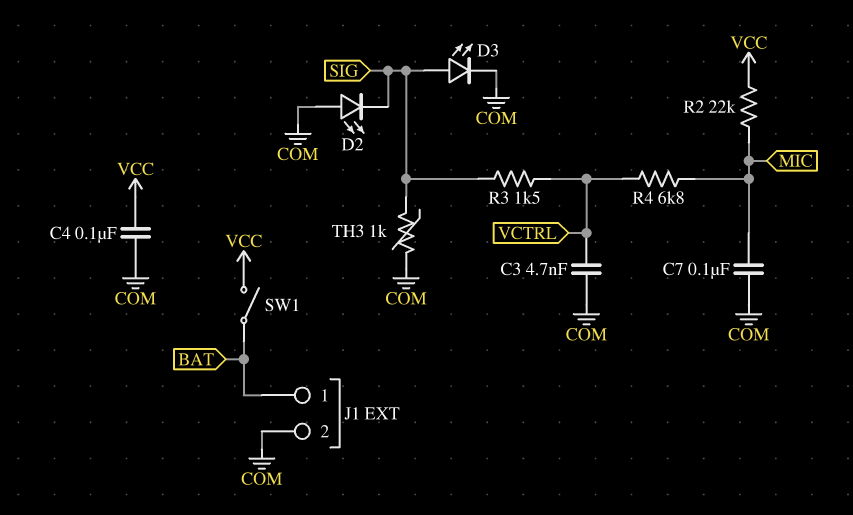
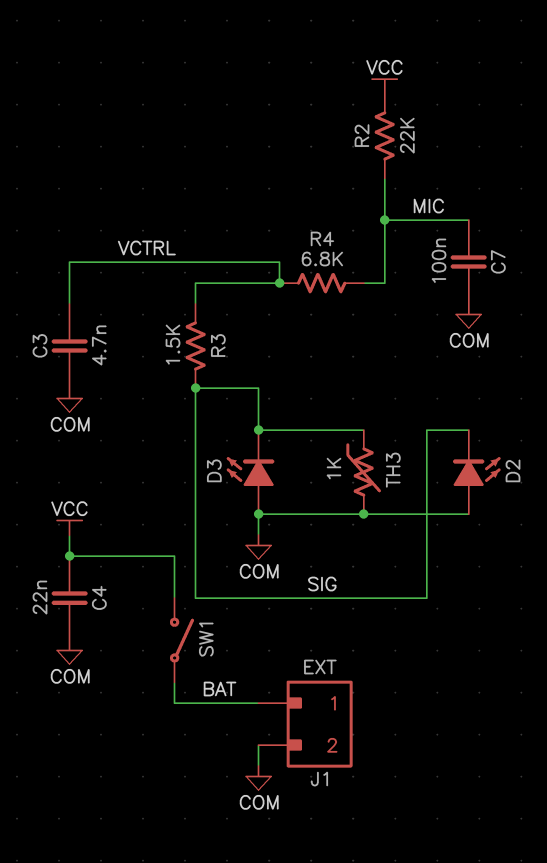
C4: 100nF (COM, VCC) -> 22nF (COM, VCC)
D3: LED (A SIG, K COM) -> LED (A COM, K SIG)

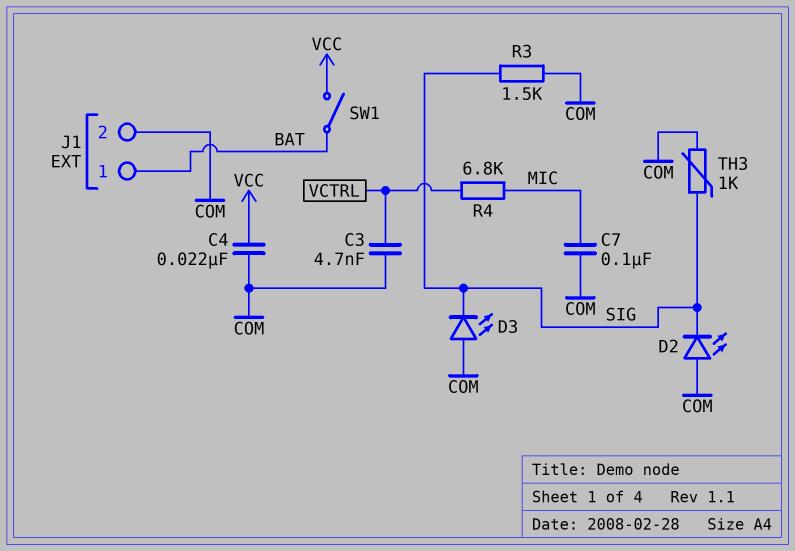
R2: 22k (MIC, VCC) -> none
R3: 1.5k (SIG, VCTRL) -> 1.5k (COM, SIG)

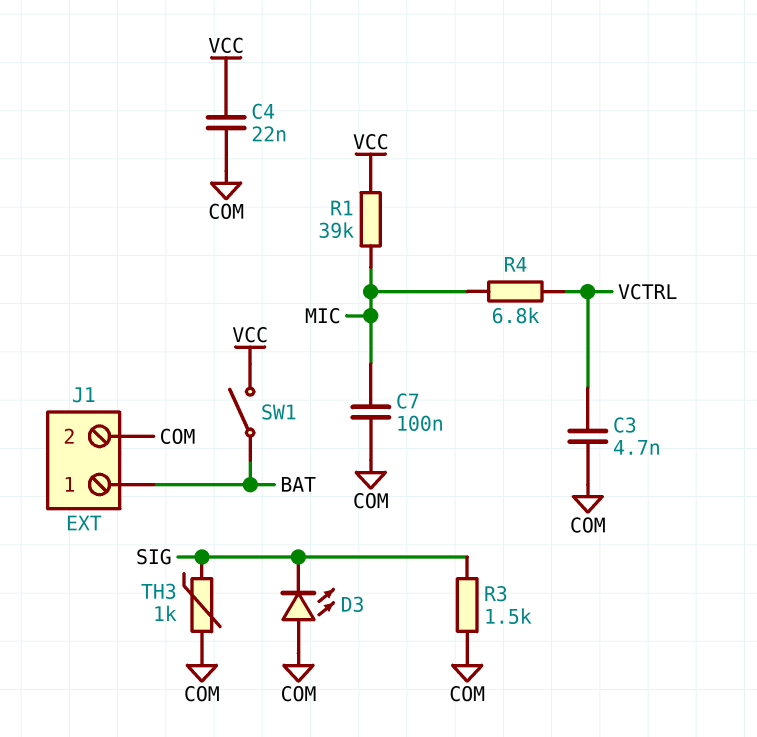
D2: LED (A COM, K SIG) -> none
R1: none -> 39k (MIC, VCC)

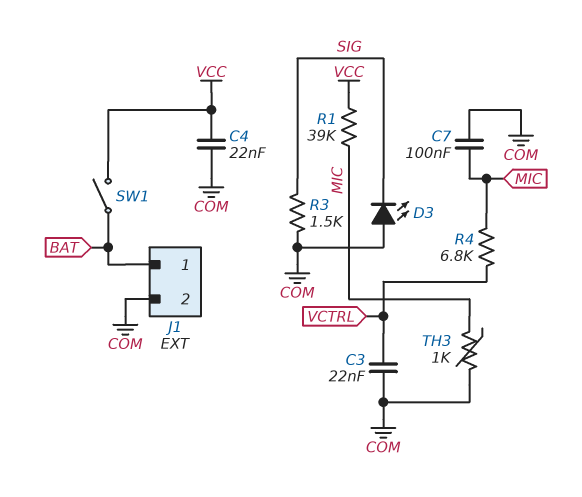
C3: 4.7nF (COM, VCTRL) -> 22nF (COM, VCTRL)
TH3: 1k (COM, SIG) -> 1k (COM, MIC)

